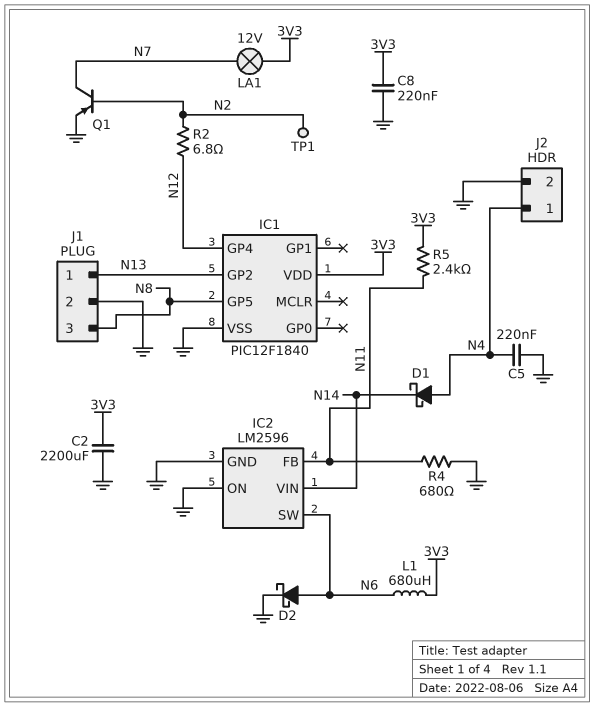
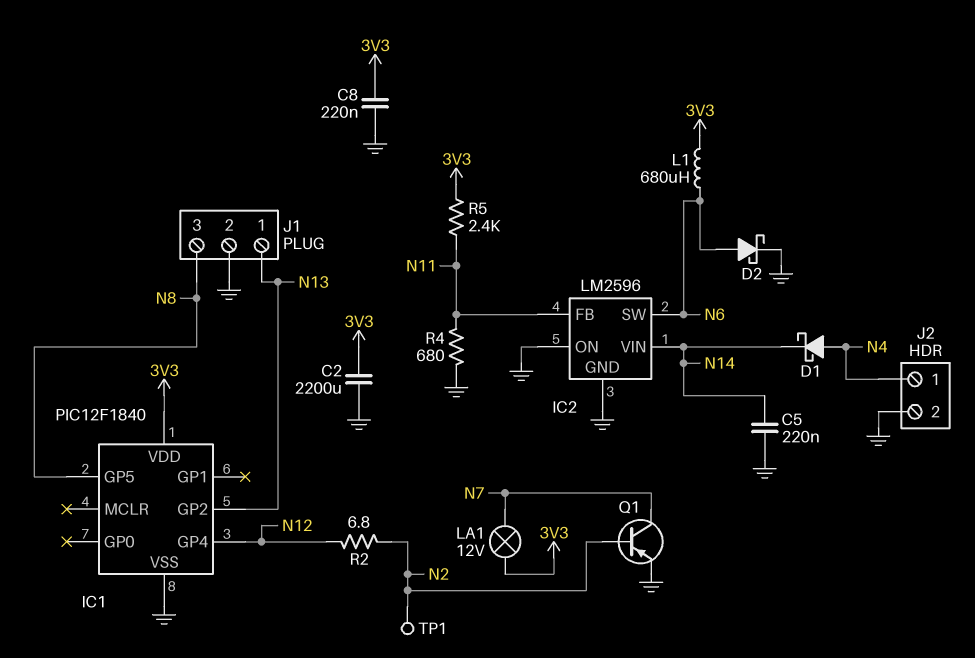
C5: 220nF (GND, N4) -> 220nF (GND, N14)

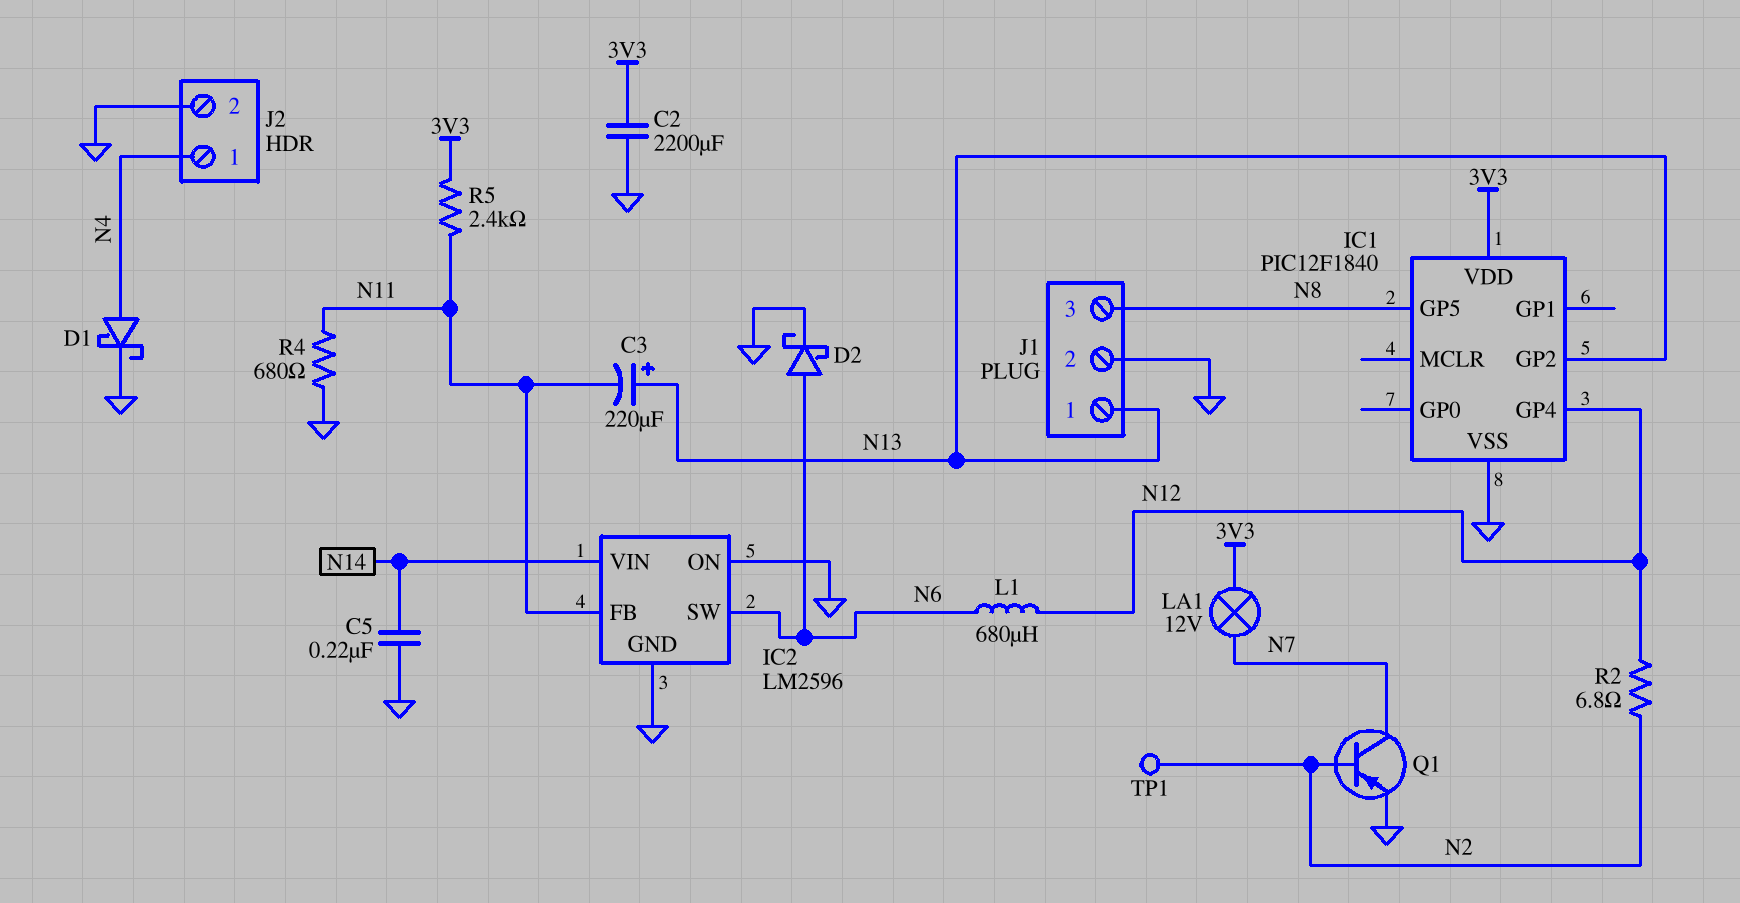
C3: none -> 220uF (plus N13, minus N11)
C8: 220nF (3V3, GND) -> none
D1: schottky (A N4, K N14) -> schottky (A N4, K GND)
L1: 680uH (3V3, N6) -> 680uH (N6, N12)

